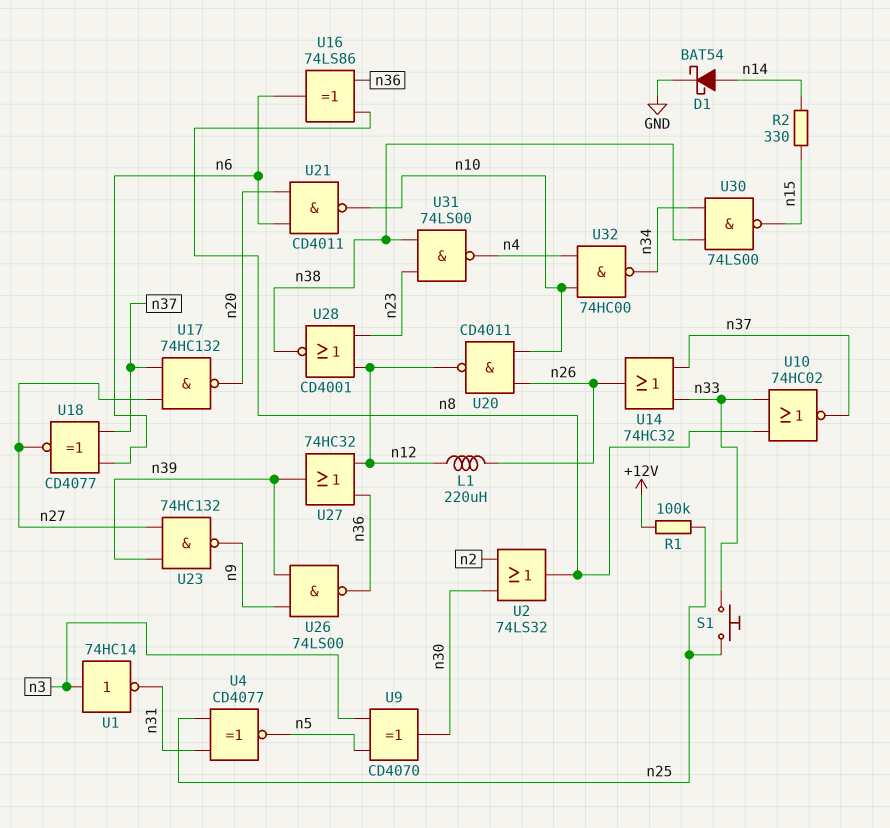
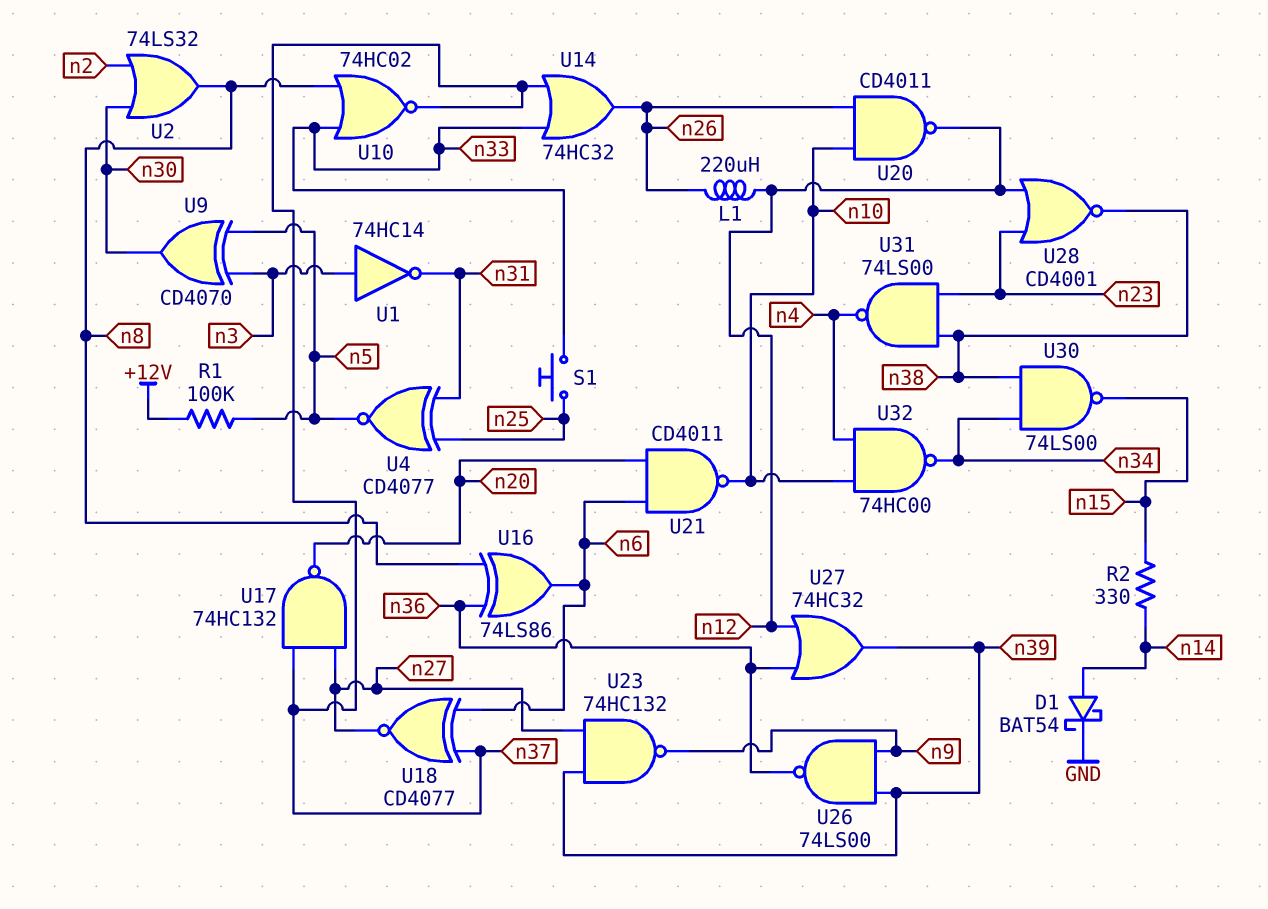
R1: 100k (+12V, n25) -> 100k (+12V, n5)

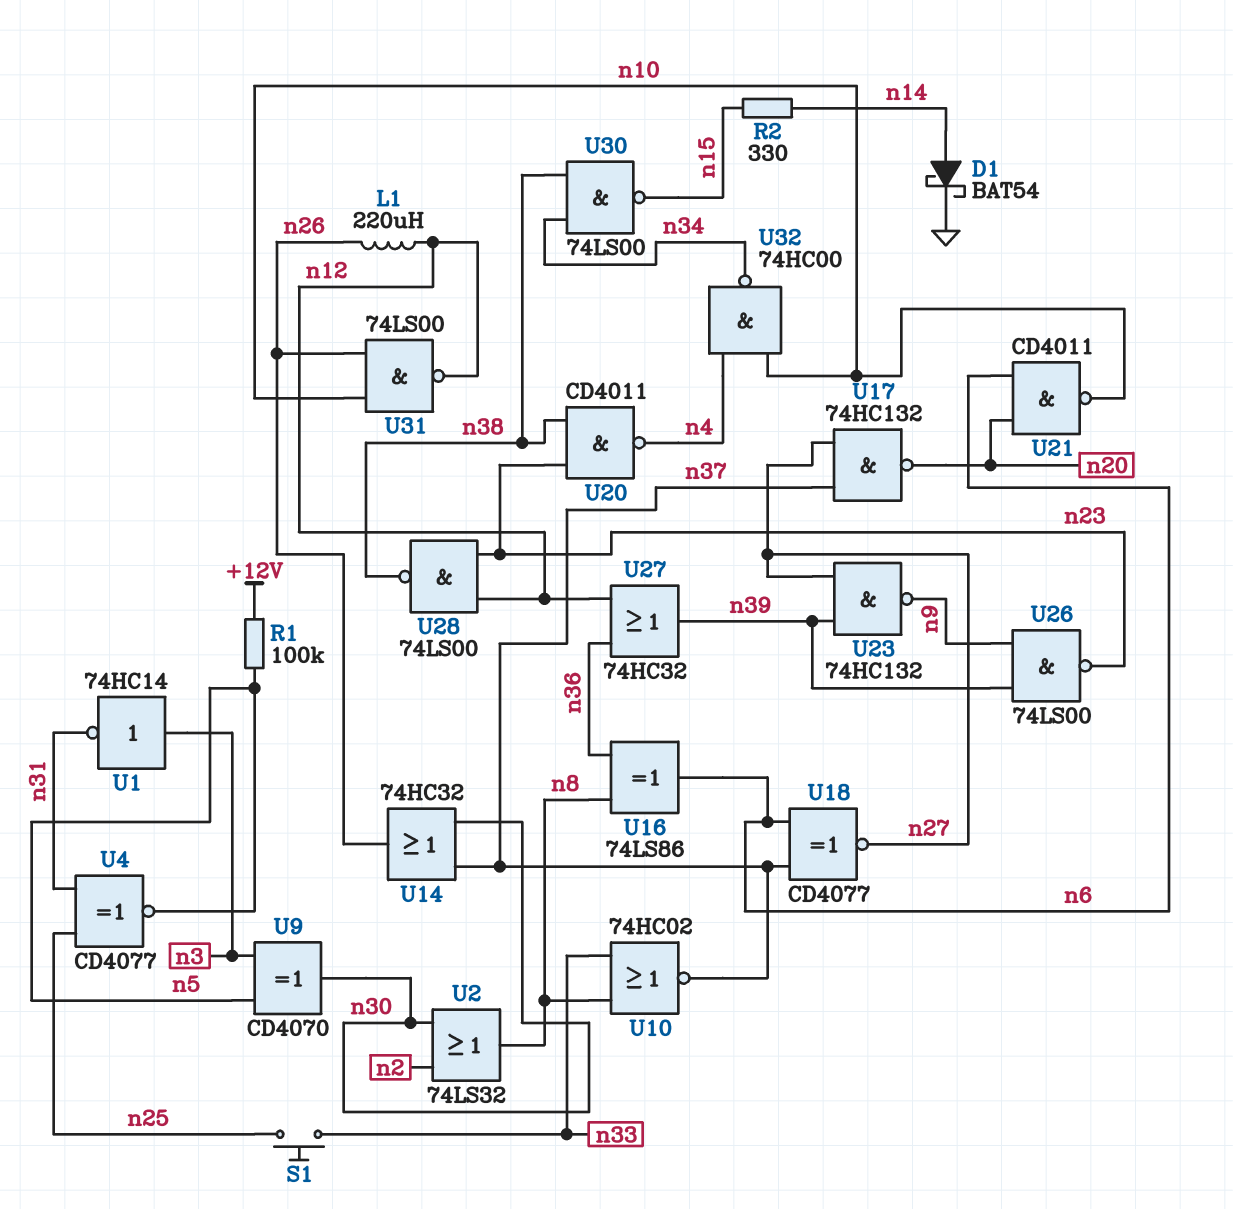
U14: OR 74HC32 (in n33, in n37, out n26) -> OR 74HC32 (in n30, in n37, out n26)
U20: NAND CD4011 (in n10, in n26, out n12) -> NAND CD4011 (in n23, in n38, out n4)
U26: NAND 74LS00 (in n9, in n39, out n36) -> NAND 74LS00 (in n9, in n39, out n23)
U28: NOR CD4001 (in n12, in n23, out n38) -> NAND 74LS00 (in n12, in n23, out n38)
U31: NAND 74LS00 (in n23, in n38, out n4) -> NAND 74LS00 (in n10, in n26, out n12)

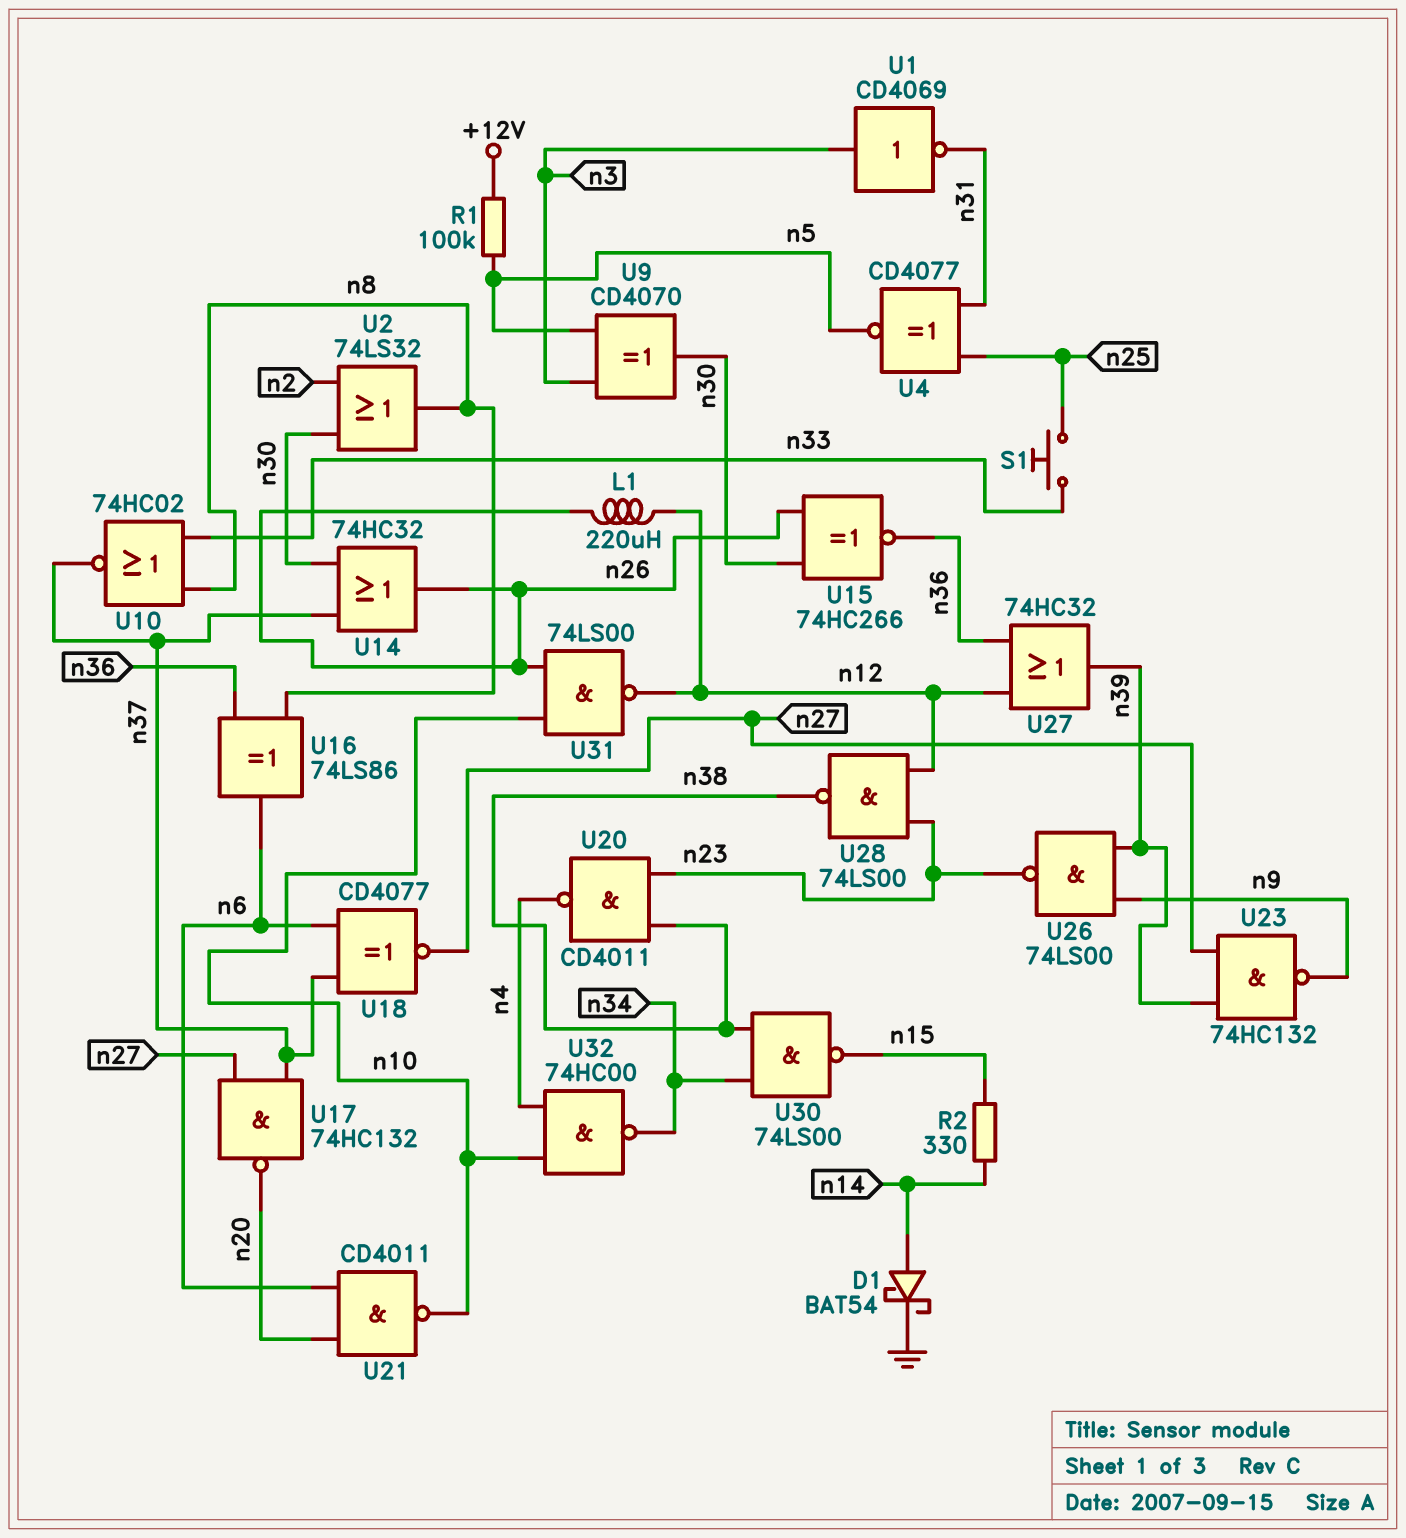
U1: NOT 74HC14 (in n3, out n31) -> NOT CD4069 (in n3, out n31)
U15: none -> XNOR 74HC266 (in n26, in n30, out n36)

